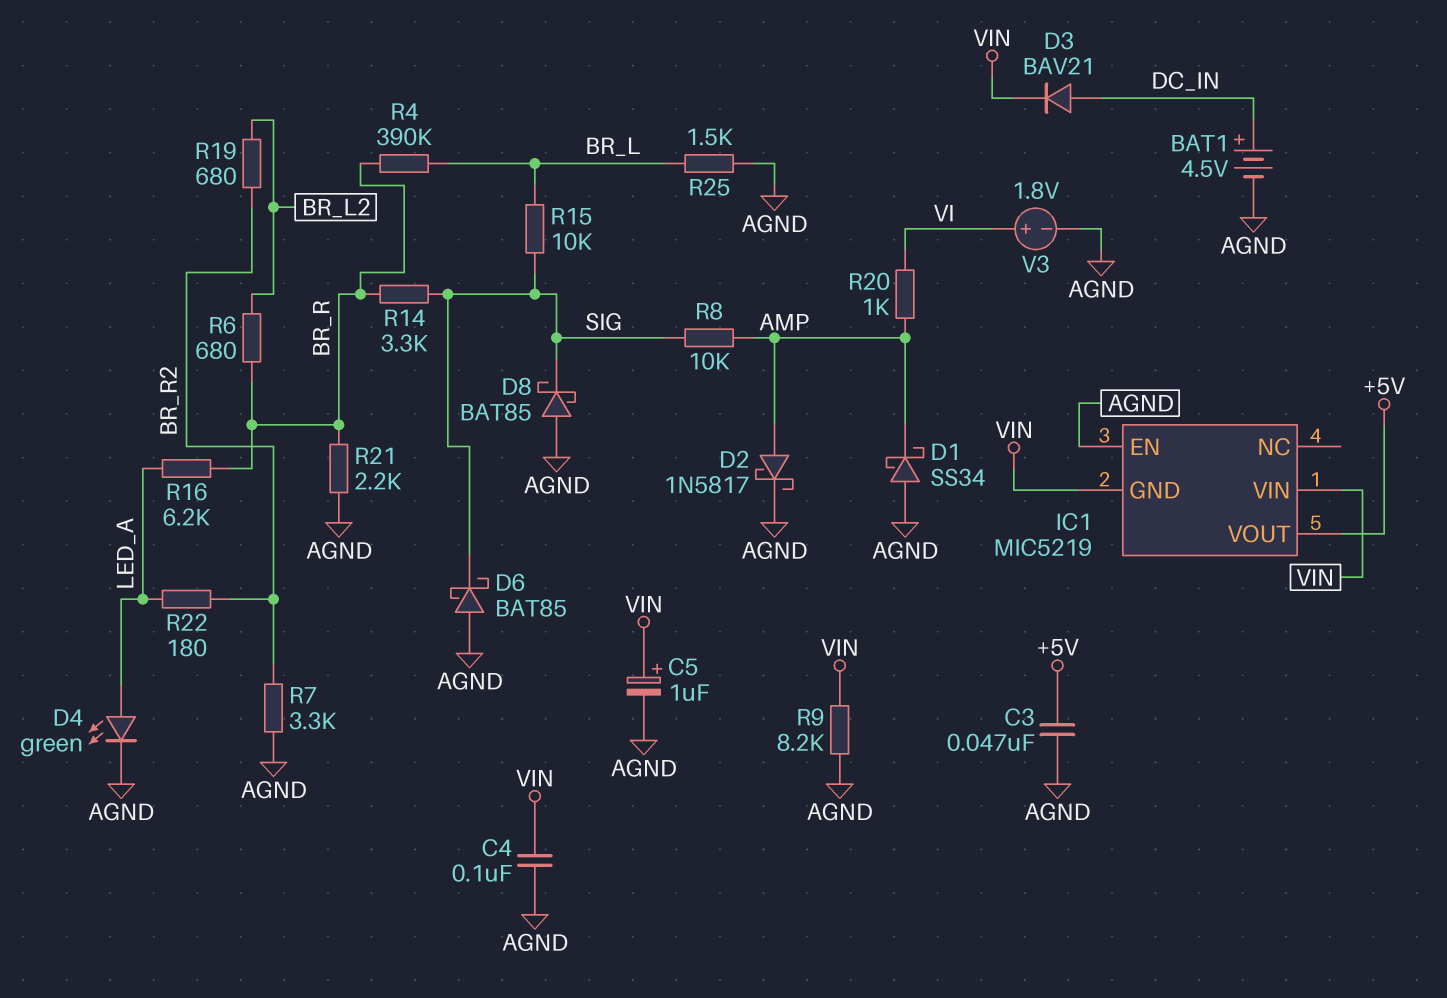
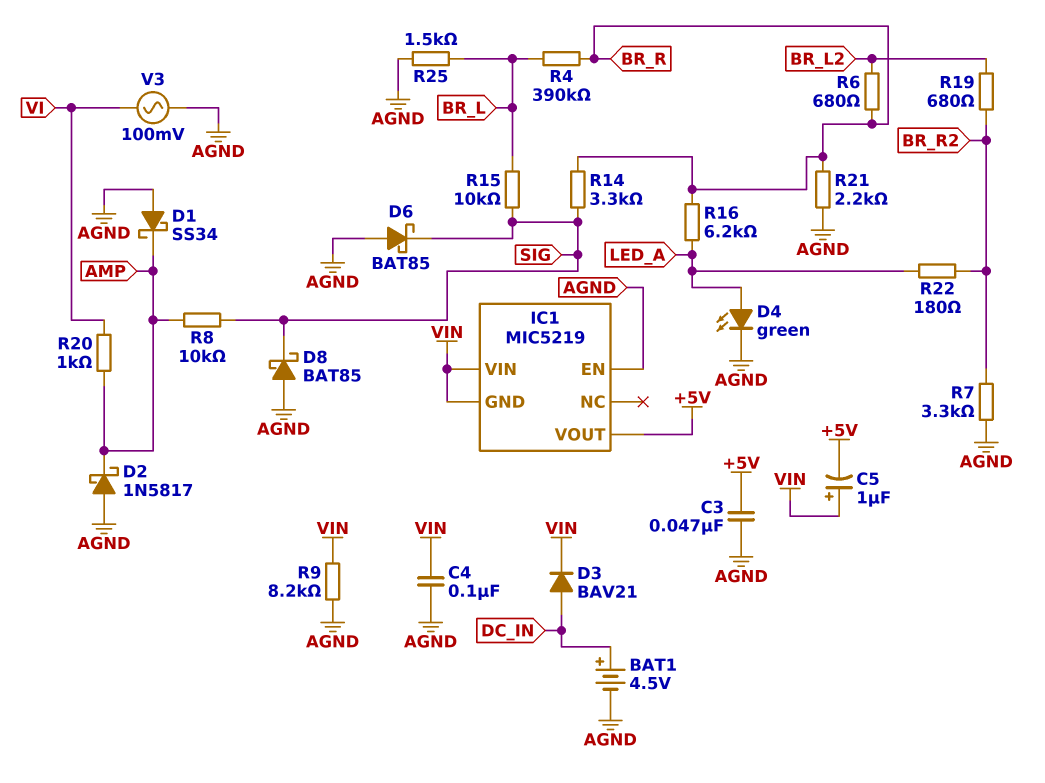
C5: 1uF (plus VIN, minus AGND) -> 1uF (plus VIN, minus +5V)
D2: schottky 1N5817 (A AMP, K AGND) -> schottky 1N5817 (A AGND, K AMP)
V3: 1.8V (plus VI, minus AGND) -> AC 100mV (AGND, VI)

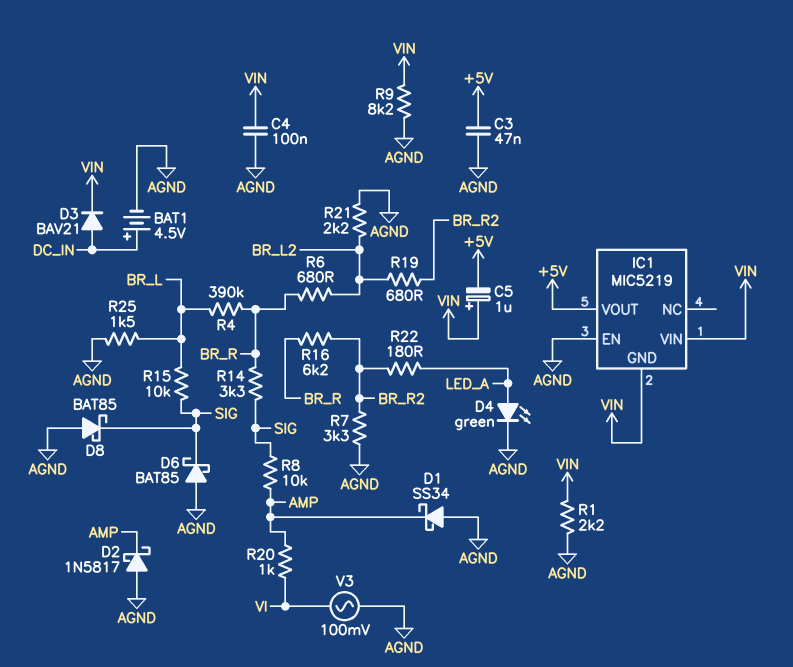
R1: none -> 2.2k (AGND, VIN)
R16: 6.2k (BR_R, LED_A) -> 6.2k (BR_R, BR_R2)
R21: 2.2k (AGND, BR_R) -> 2.2k (AGND, BR_L2)

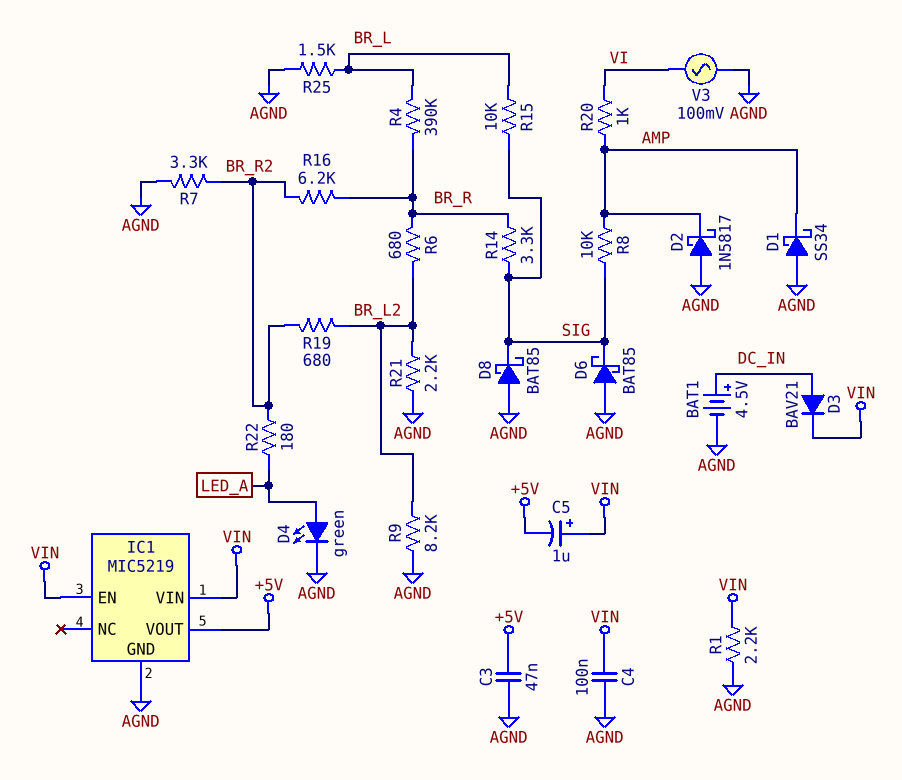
IC1 pin EN: AGND -> VIN
IC1 pin GND: VIN -> AGND
R9: 8.2k (AGND, VIN) -> 8.2k (AGND, BR_L2)

